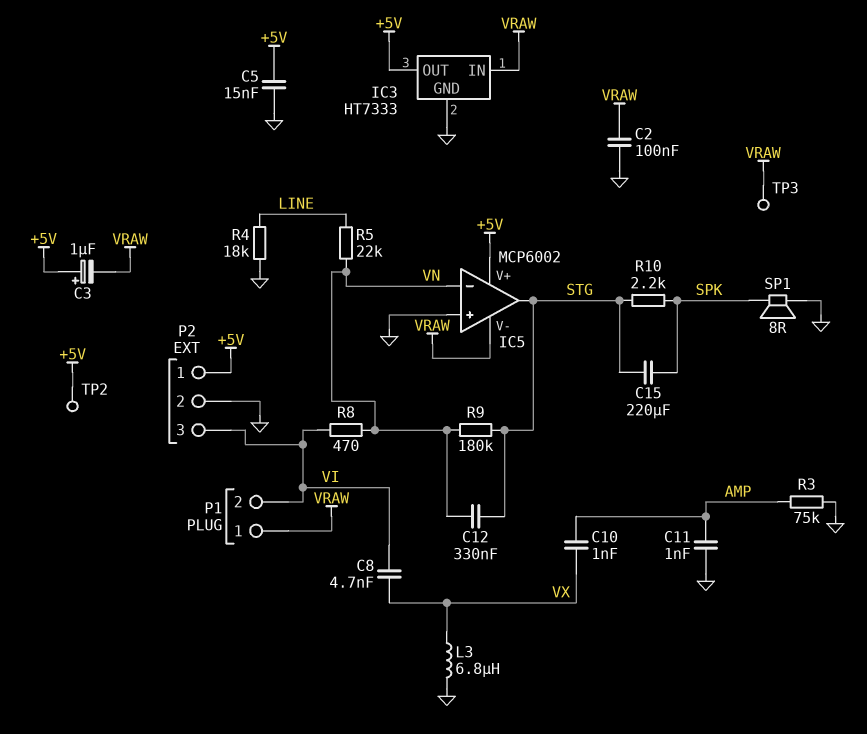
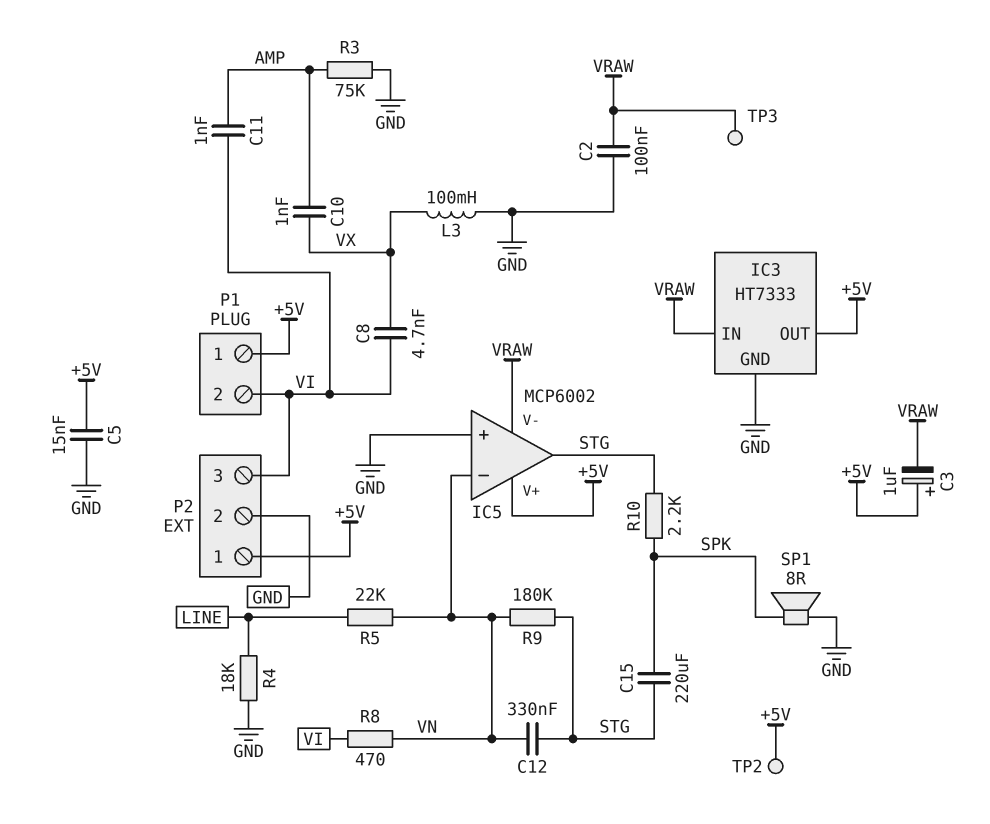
C11: 1nF (AMP, GND) -> 1nF (AMP, VI)
L3: 6.8uH (GND, VX) -> 100mH (GND, VX)
P1 pin 1: VRAW -> +5V

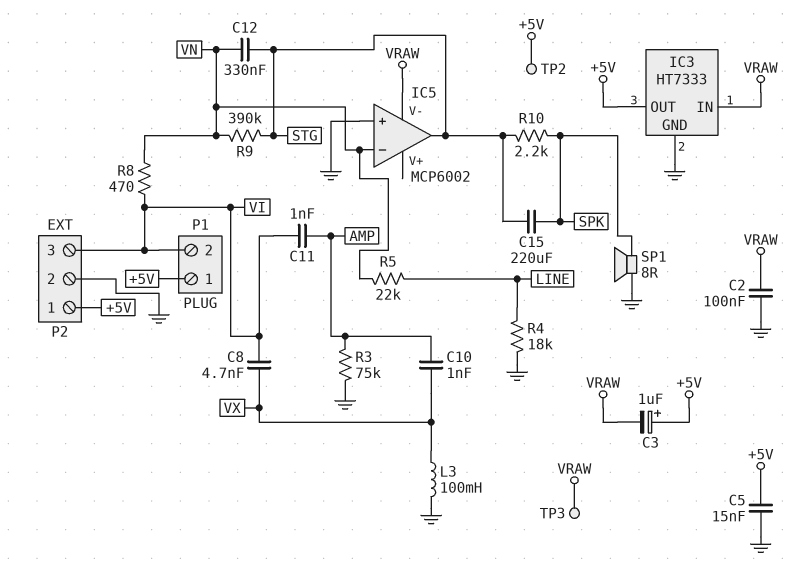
IC5 pin V+: +5V -> none
R9: 180k (STG, VN) -> 390k (STG, VN)

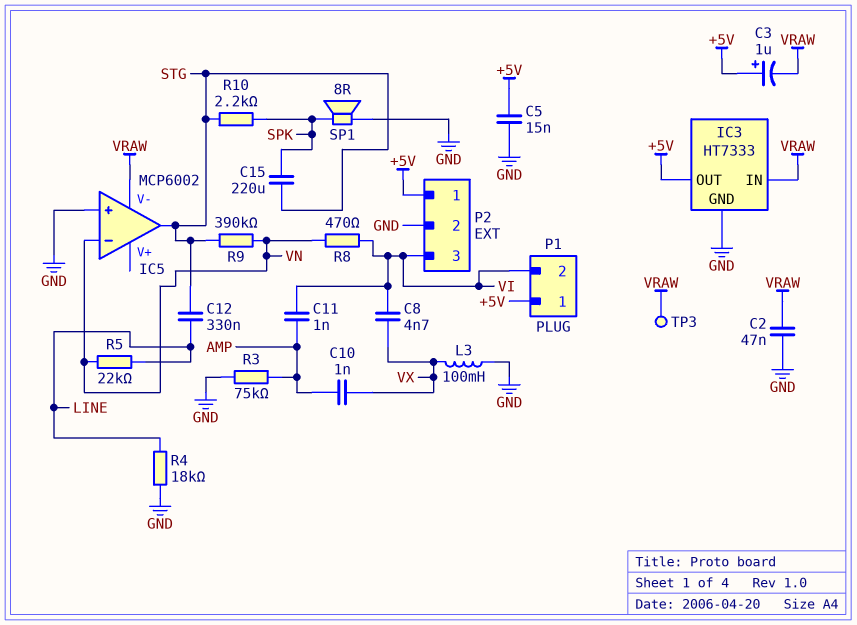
C2: 100nF (GND, VRAW) -> 47nF (GND, VRAW)
C12: 330nF (STG, VN) -> 330nF (LINE, STG)
TP2: test point (+5V) -> none

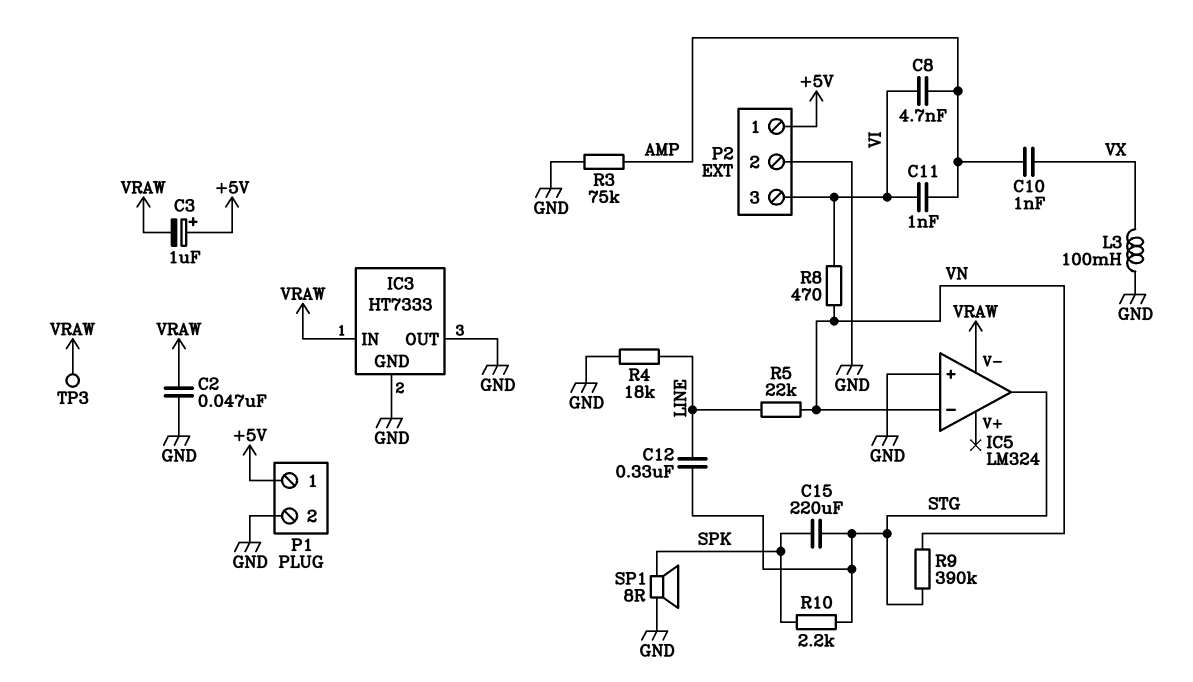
C5: 15nF (+5V, GND) -> none
C8: 4.7nF (VI, VX) -> 4.7nF (AMP, VI)
IC3 pin OUT: +5V -> GND
IC5: MCP6002 -> LM324
P1 pin 2: VI -> GND

